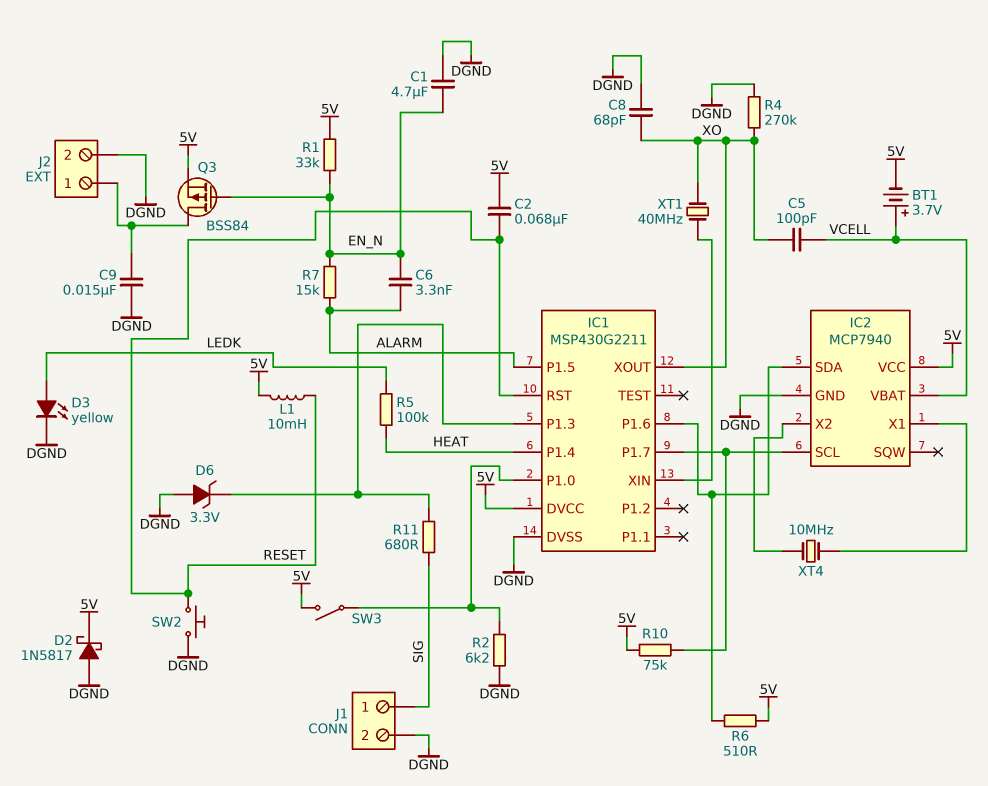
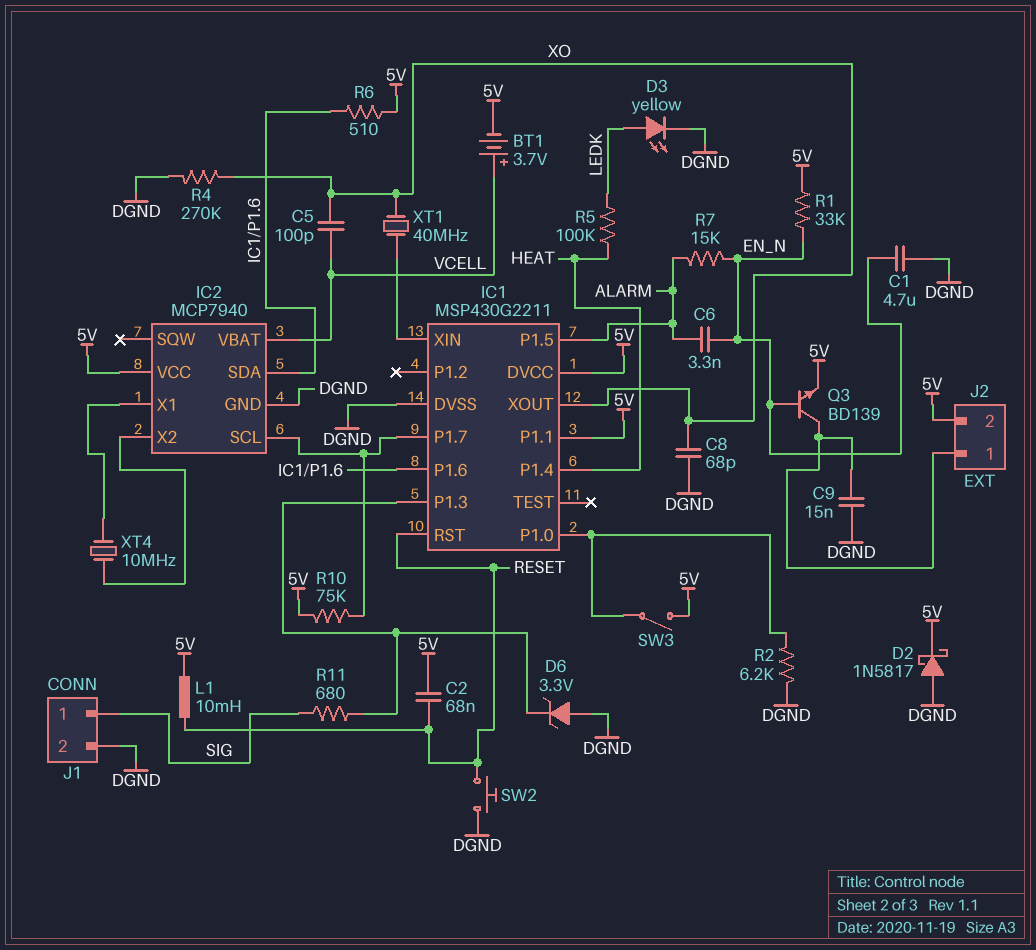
IC1 pin P1.1: none -> 5V
J2 pin 2: DGND -> 5V
Q3: PMOS BSS84 (G EN_N, D J2/1, S 5V) -> NPN BD139 (B EN_N, C J2/1, E 5V)

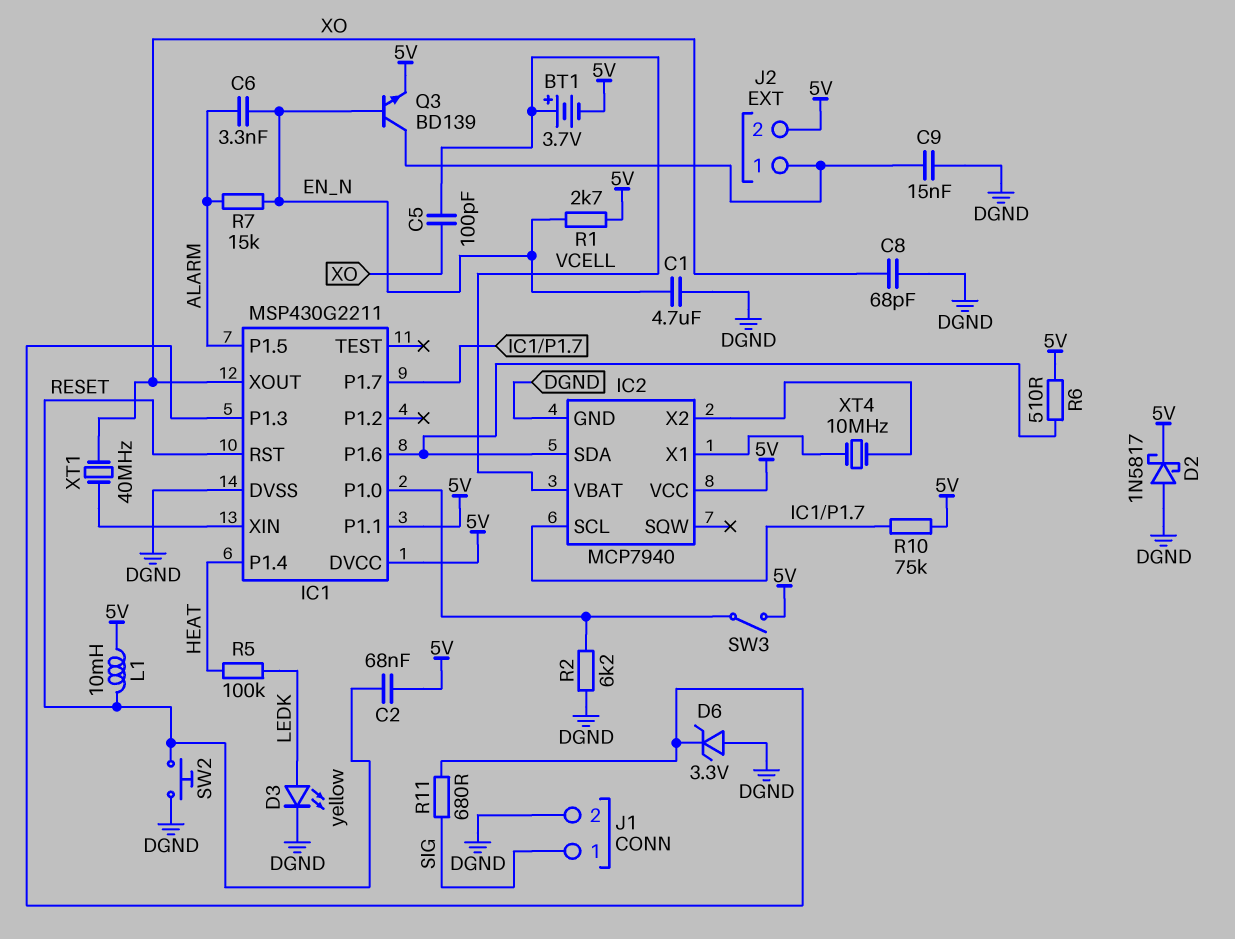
R1: 33k (5V, EN_N) -> 2.7k (5V, EN_N)
R4: 270k (DGND, XO) -> none

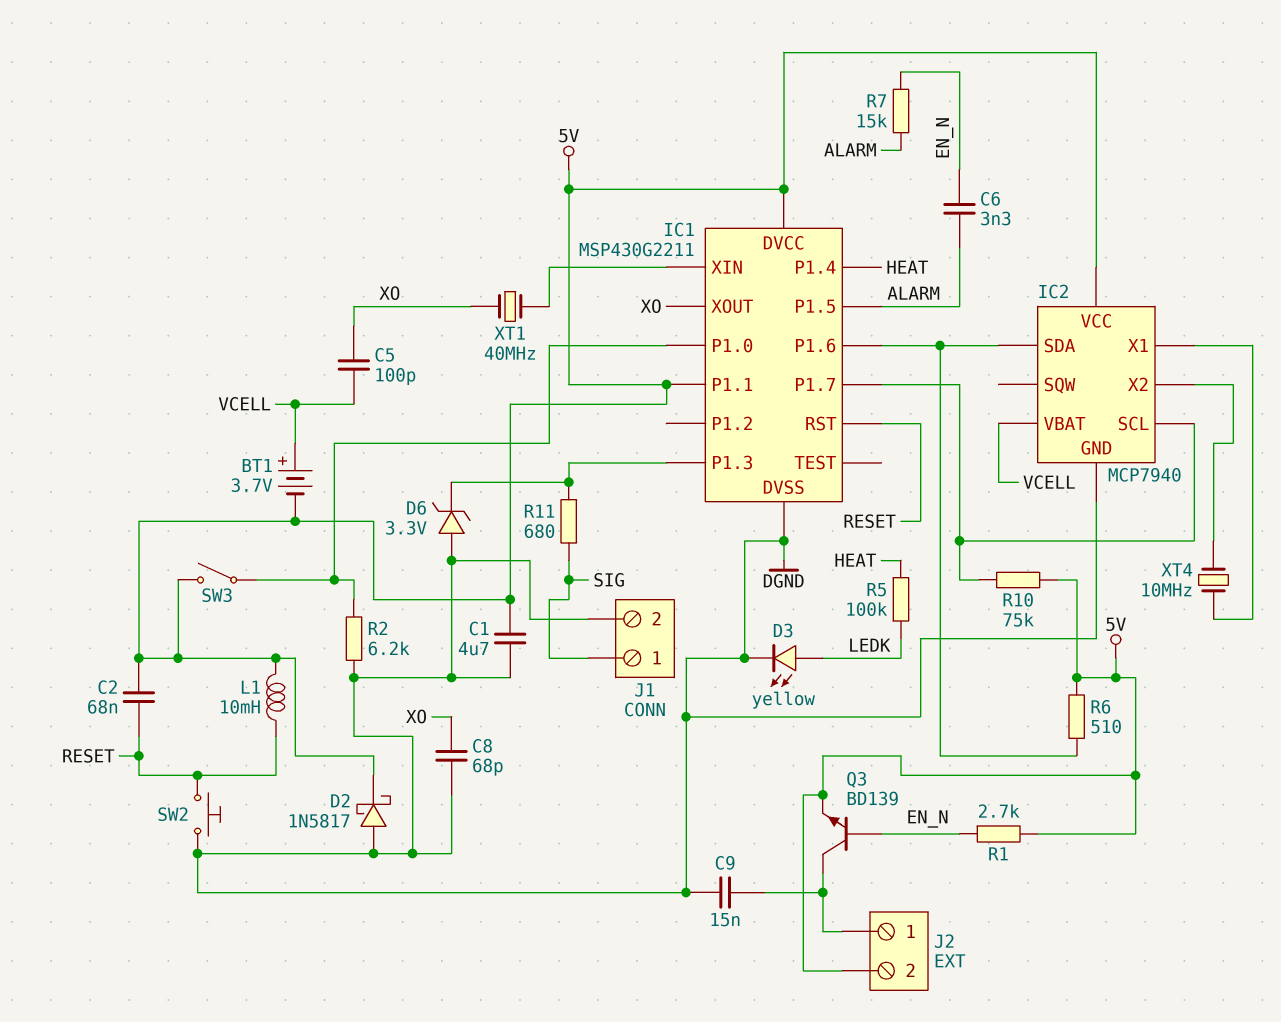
C1: 4.7uF (DGND, EN_N) -> 4.7uF (5V, DGND)

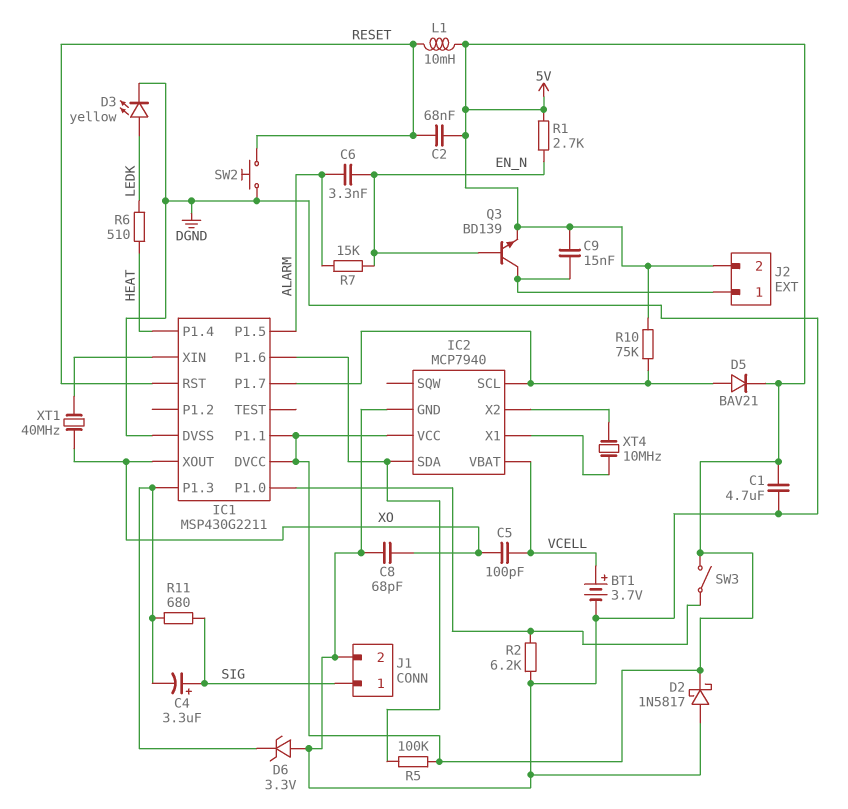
BT1: 3.7V (plus VCELL, minus 5V) -> 3.7V (plus VCELL, minus DGND)
C4: none -> 3.3uF (plus SIG, minus IC1/P1.3)
C9: 15nF (DGND, J2/1) -> 15nF (5V, J2/1)
D5: none -> diode BAV21 (A IC1/P1.7, K 5V)
R5: 100k (HEAT, LEDK) -> 100k (5V, IC1/P1.6)
R6: 510 (5V, IC1/P1.6) -> 510 (HEAT, LEDK)

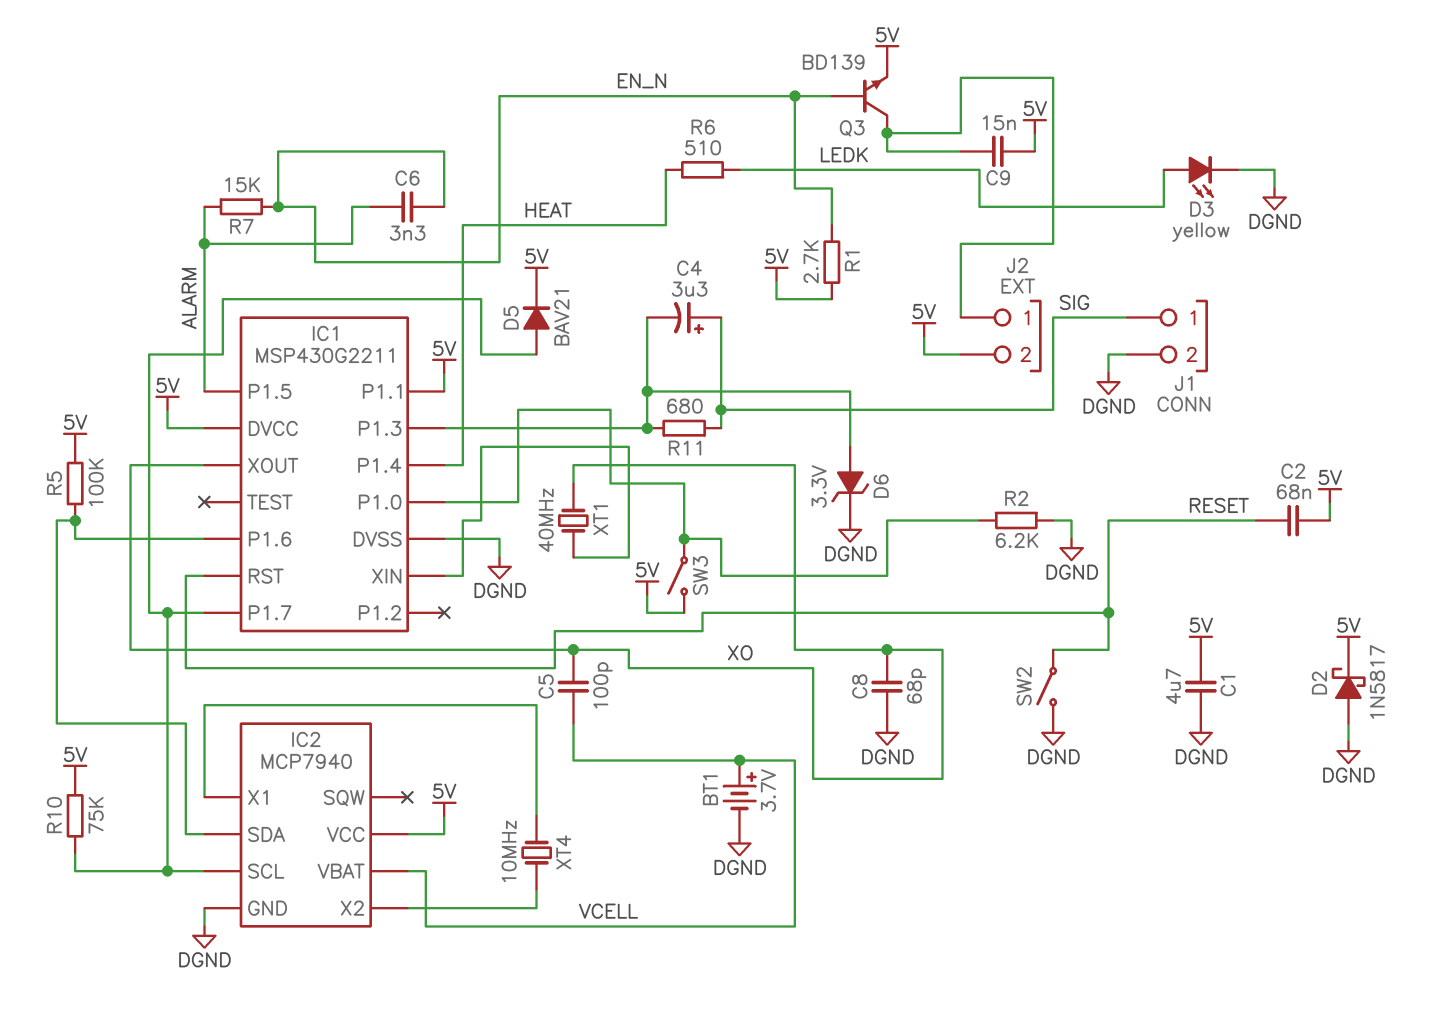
D6: zener 3.3V (A DGND, K IC1/P1.3) -> zener 3.3V (A IC1/P1.3, K DGND)
L1: 10mH (5V, RESET) -> none
SW2: button (DGND, RESET) -> switch (DGND, RESET)

